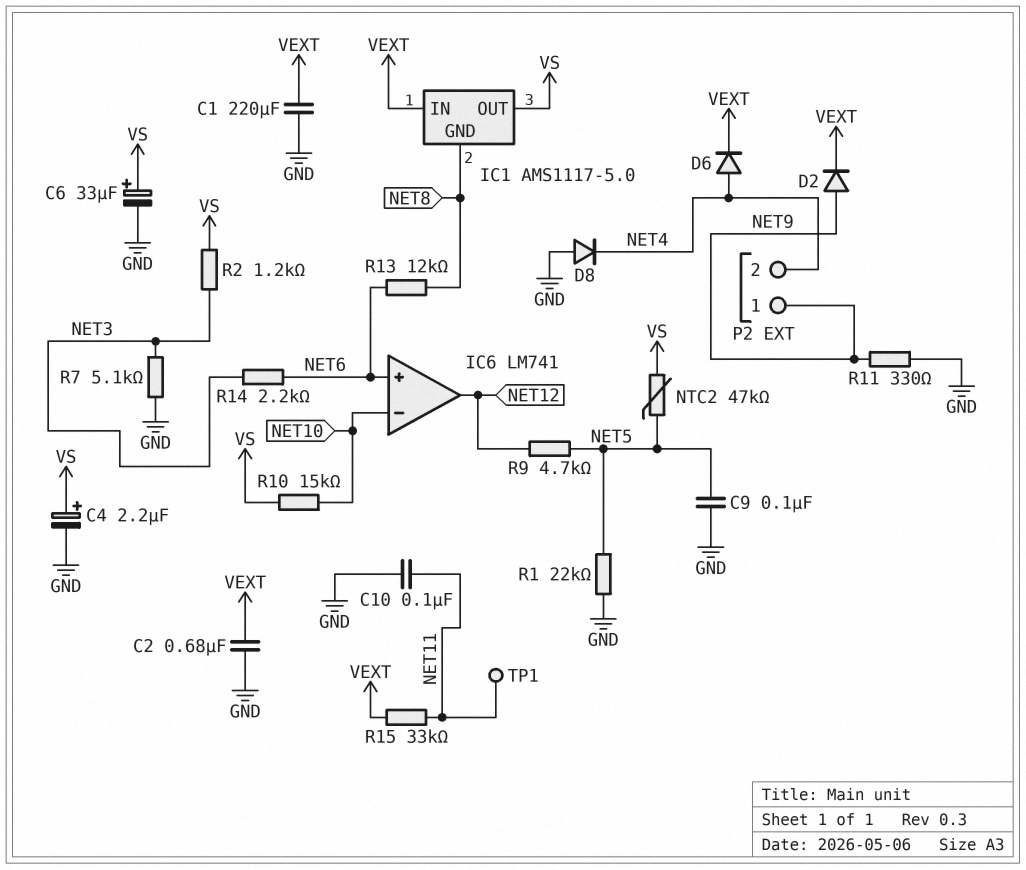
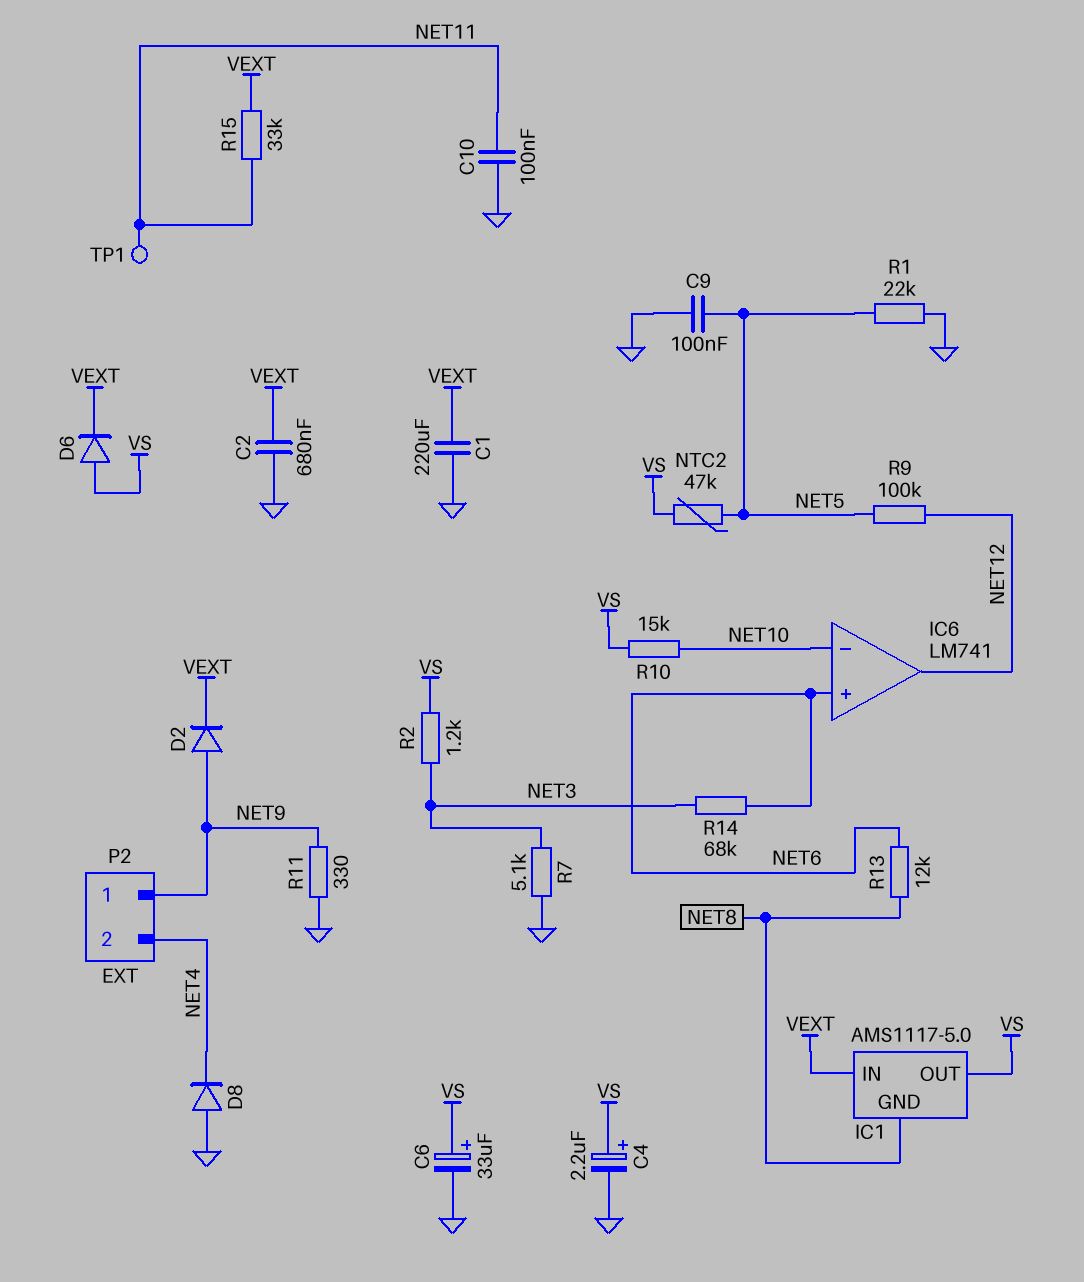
D6: diode (A NET4, K VEXT) -> diode (A VS, K VEXT)
R9: 4.7k (NET5, NET12) -> 100k (NET5, NET12)
R14: 2.2k (NET3, NET6) -> 68k (NET3, NET6)

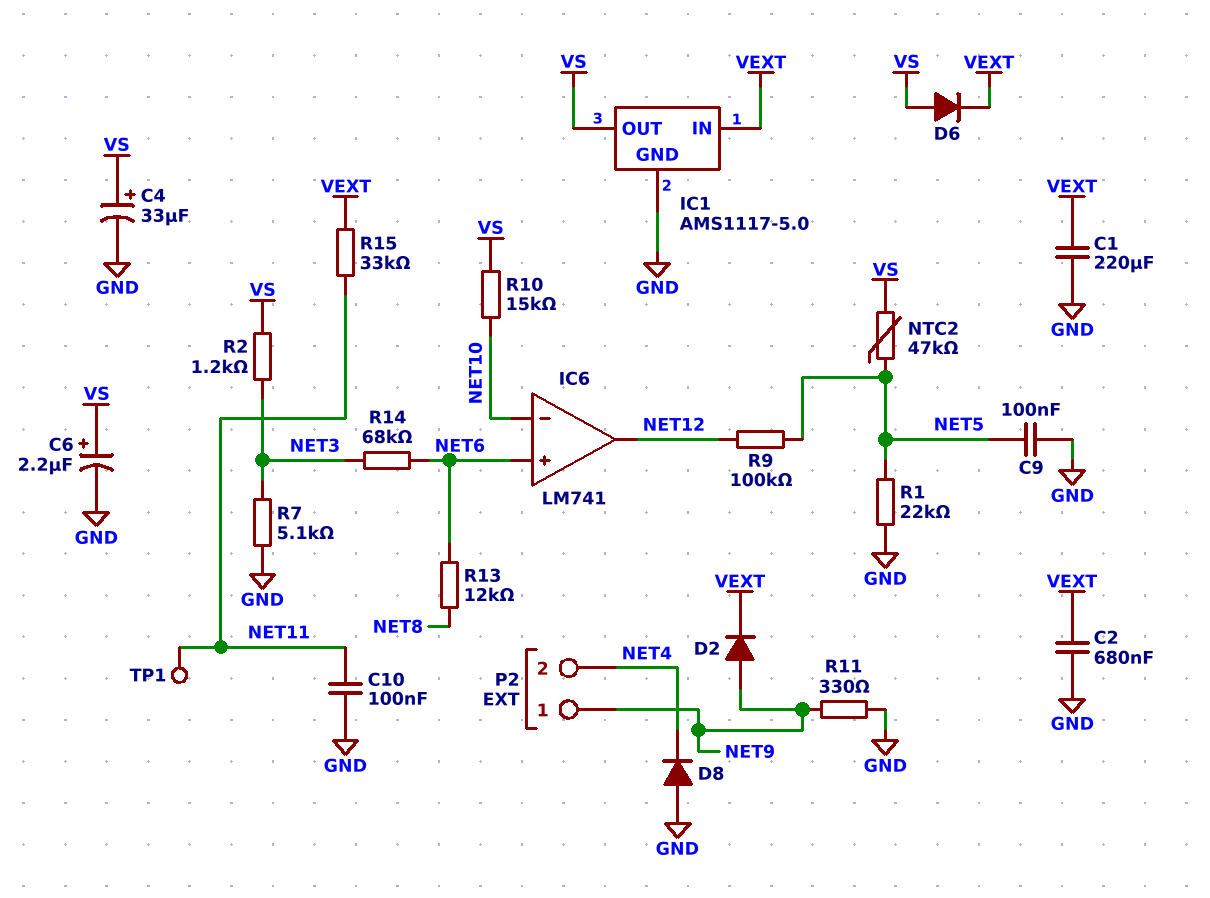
C4: 2.2uF (plus VS, minus GND) -> 33uF (plus VS, minus GND)
C6: 33uF (plus VS, minus GND) -> 2.2uF (plus VS, minus GND)
IC1 pin GND: NET8 -> GND

